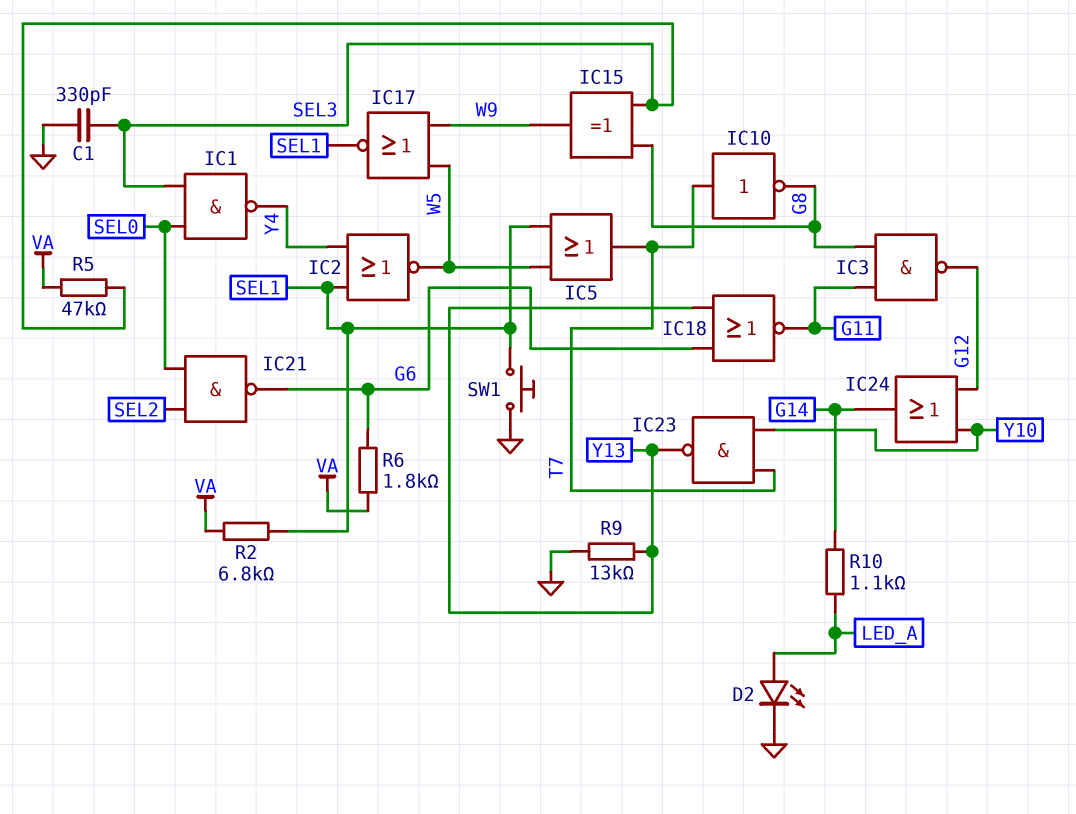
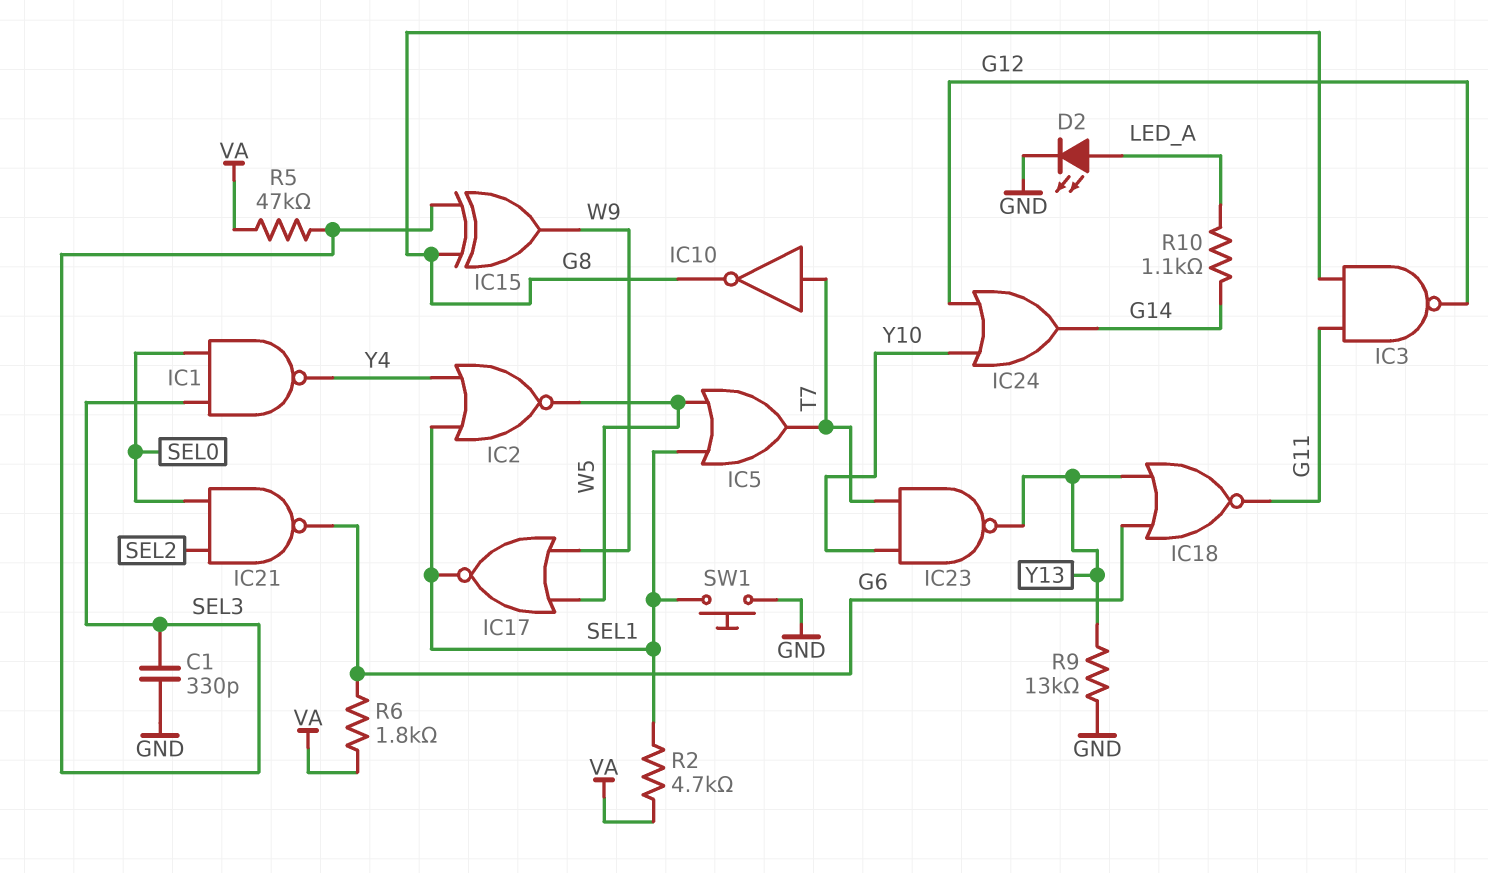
R2: 6.8k (SEL1, VA) -> 4.7k (SEL1, VA)

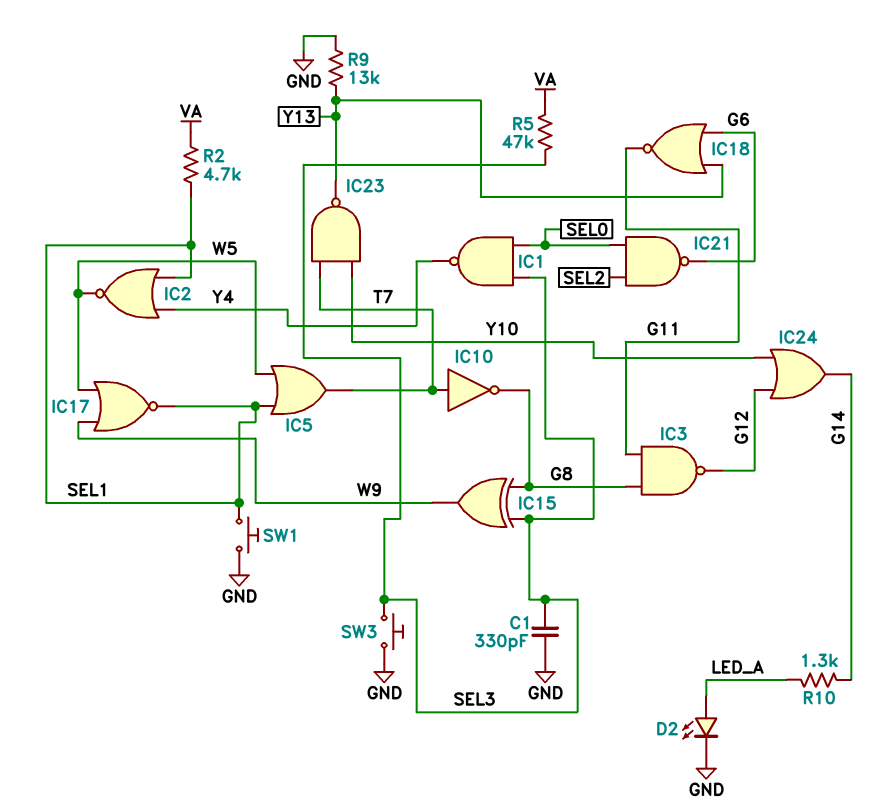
R6: 1.8k (G6, VA) -> none
R10: 1.1k (G14, LED_A) -> 1.3k (G14, LED_A)
SW3: none -> button (GND, SEL3)

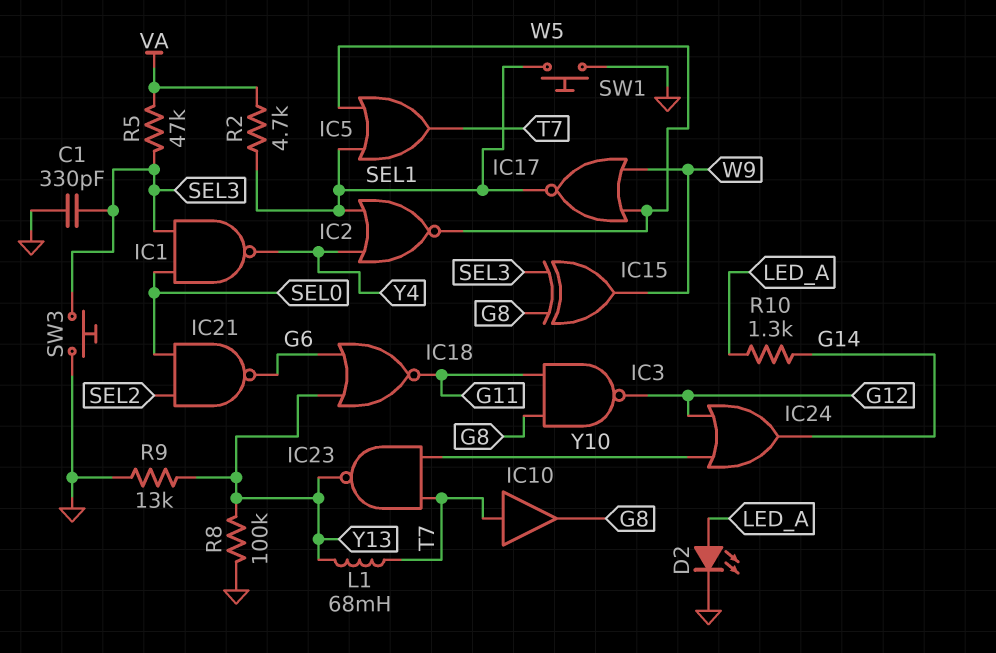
IC10: NOT (in T7, out G8) -> buffer (in T7, out G8)
L1: none -> 68mH (T7, Y13)
R8: none -> 100k (GND, Y13)

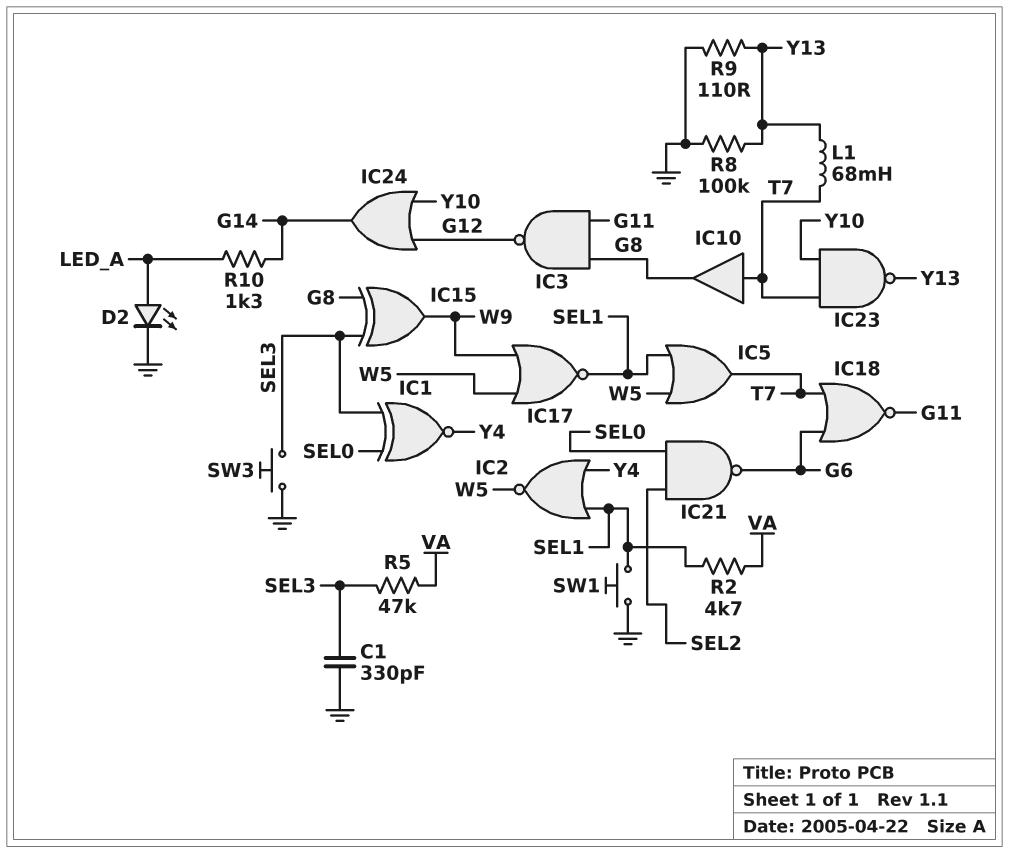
IC1: NAND (in SEL0, in SEL3, out Y4) -> XNOR (in SEL0, in SEL3, out Y4)
IC18: NOR (in G6, in Y13, out G11) -> NOR (in G6, in T7, out G11)
R9: 13k (GND, Y13) -> 110 (GND, Y13)

